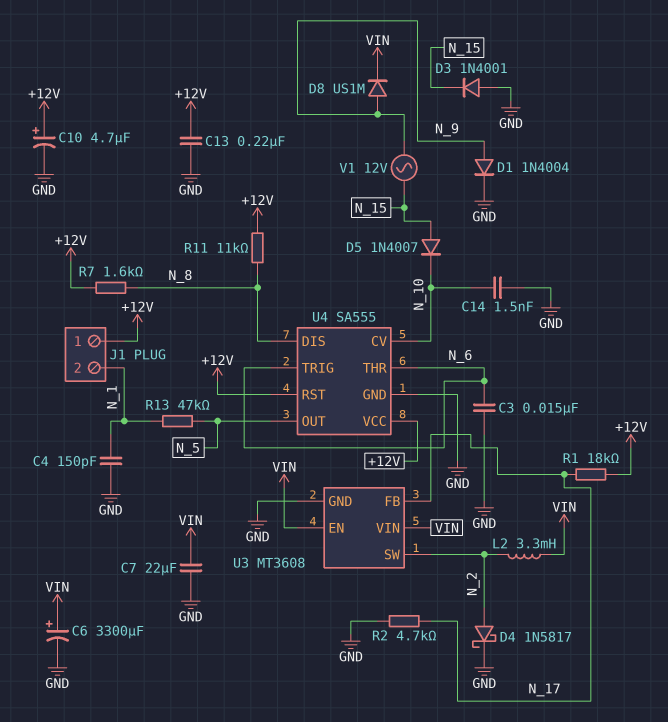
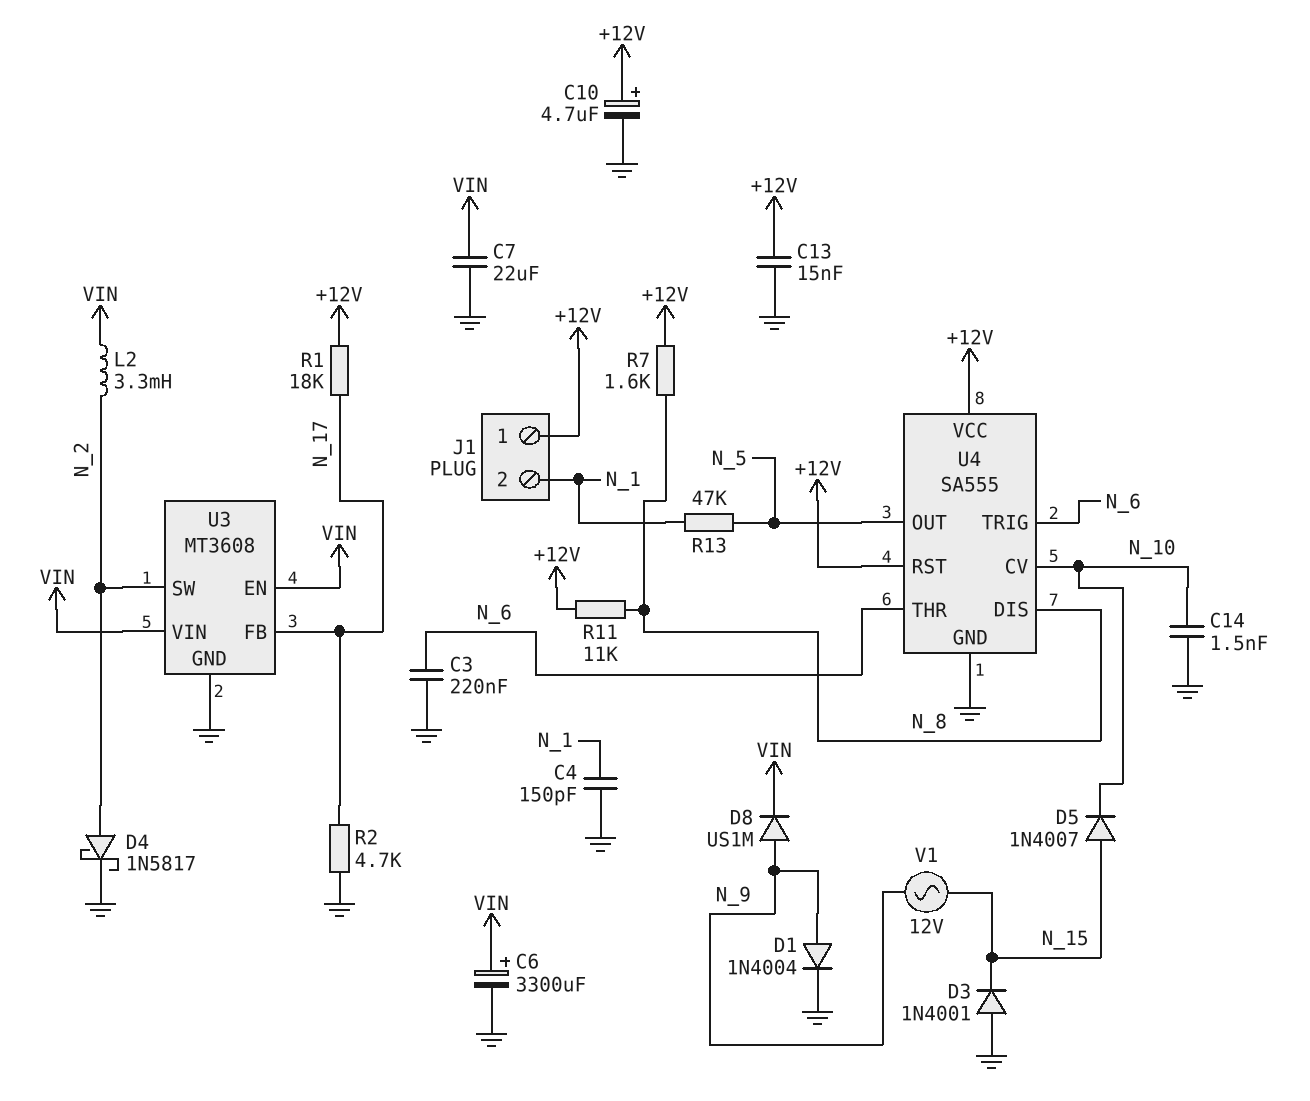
C3: 15nF (GND, N_6) -> 220nF (GND, N_6)
C13: 220nF (+12V, GND) -> 15nF (+12V, GND)

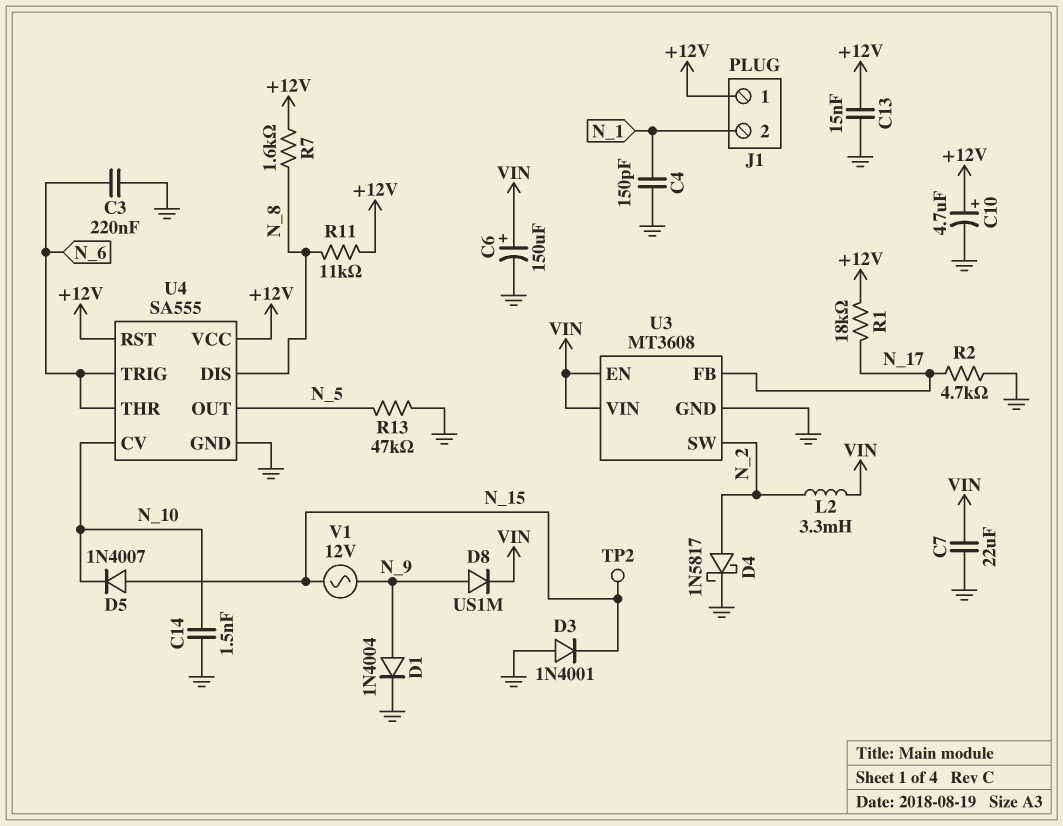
C6: 3300uF (plus VIN, minus GND) -> 150uF (plus VIN, minus GND)
R13: 47k (N_1, N_5) -> 47k (GND, N_5)
TP2: none -> test point (N_15)

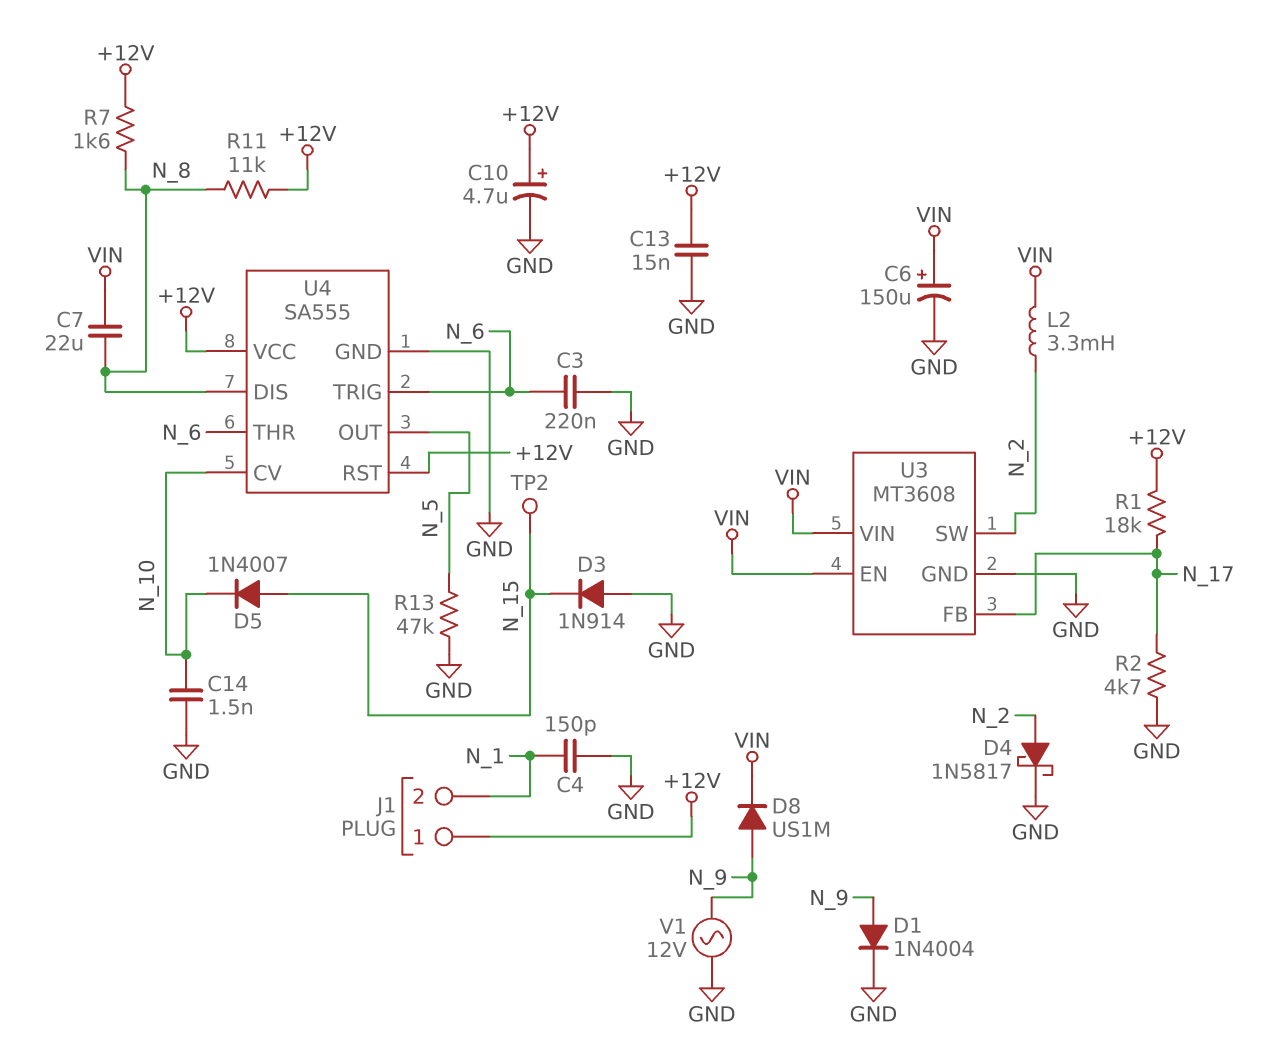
C7: 22uF (GND, VIN) -> 22uF (N_8, VIN)
D3: diode 1N4001 (A GND, K N_15) -> diode 1N914 (A GND, K N_15)
V1: AC 12V (N_9, N_15) -> AC 12V (GND, N_9)

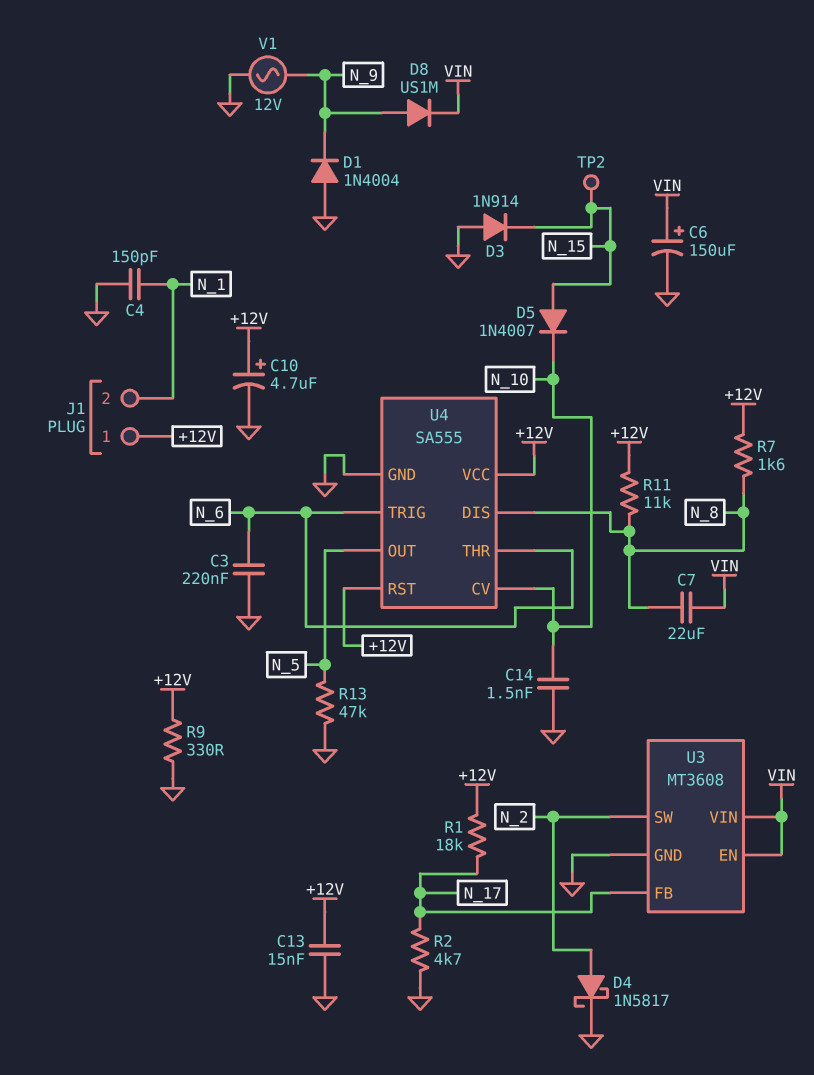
D1: diode 1N4004 (A N_9, K GND) -> diode 1N4004 (A GND, K N_9)
L2: 3.3mH (N_2, VIN) -> none
R9: none -> 330 (+12V, GND)

